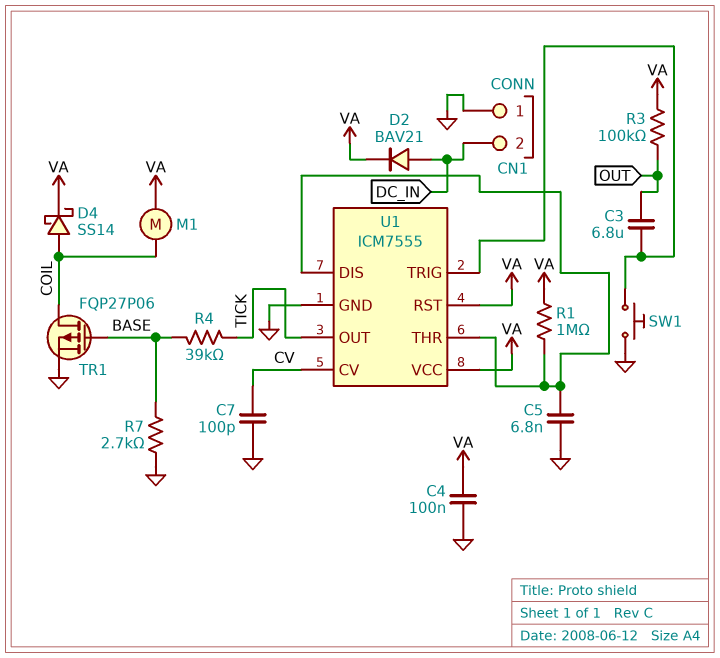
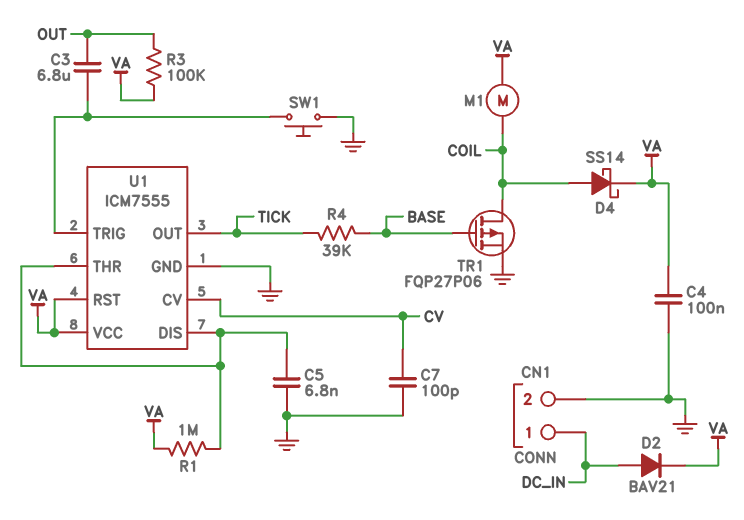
CN1 pin 1: GND -> DC_IN
CN1 pin 2: DC_IN -> GND
R7: 2.7k (BASE, GND) -> none

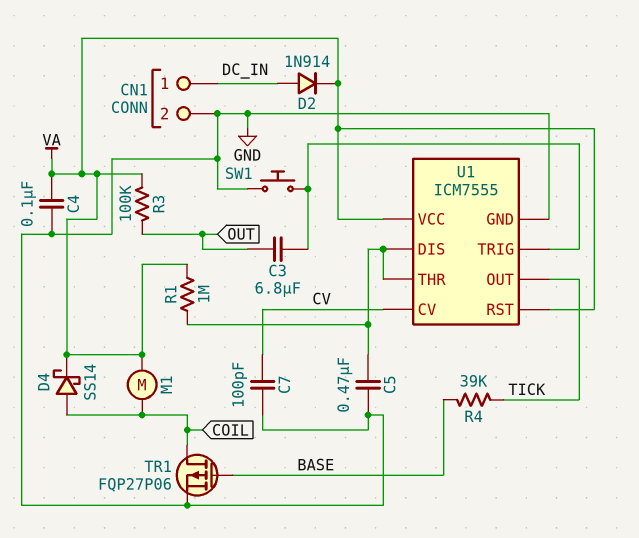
C5: 6.8nF (GND, U1/DIS) -> 470nF (GND, U1/DIS)
D2: diode BAV21 (A DC_IN, K VA) -> diode 1N914 (A DC_IN, K VA)

